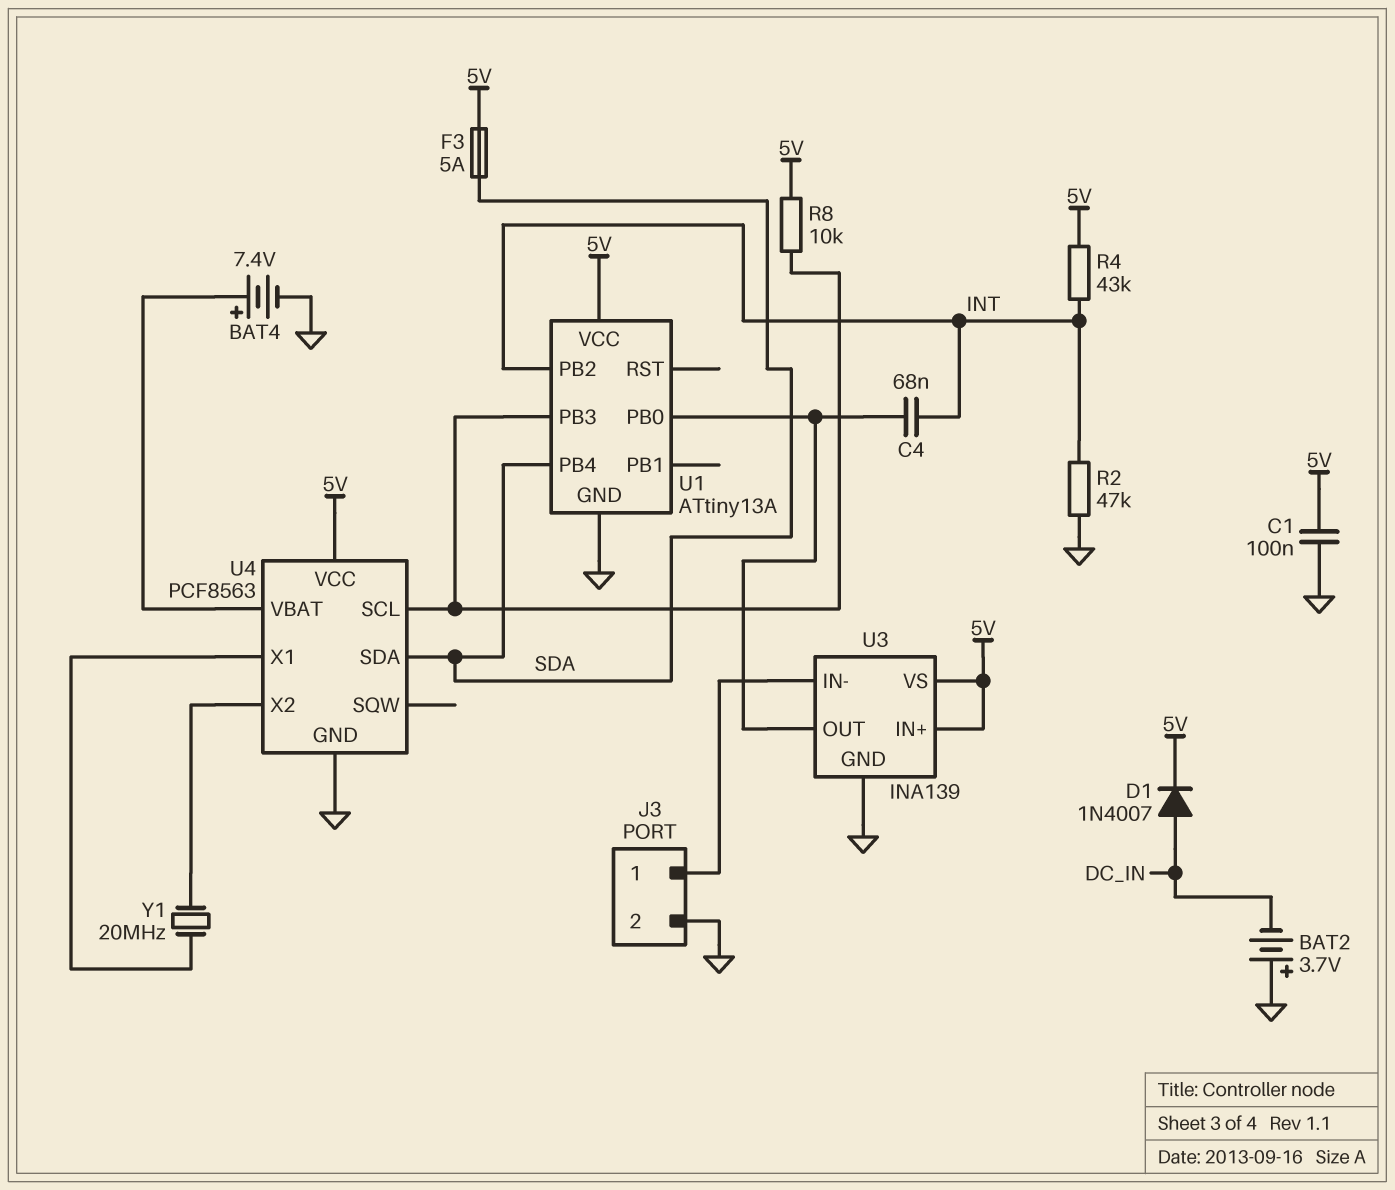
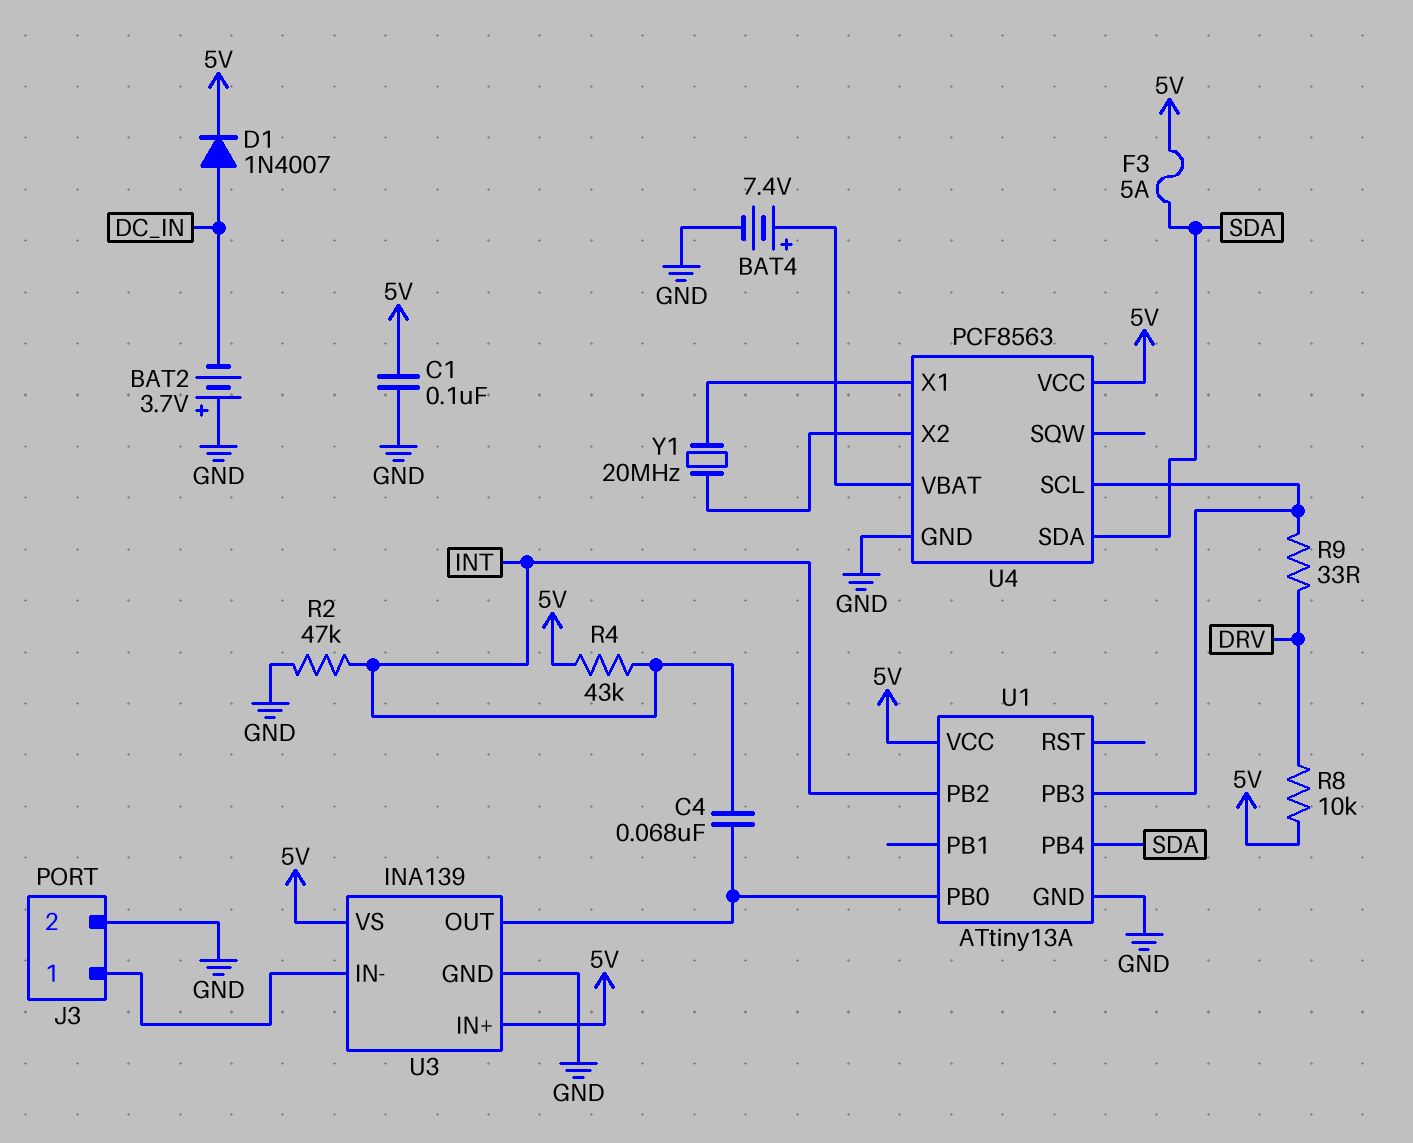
R8: 10k (5V, U1/PB3) -> 10k (5V, DRV)
R9: none -> 33 (DRV, U1/PB3)

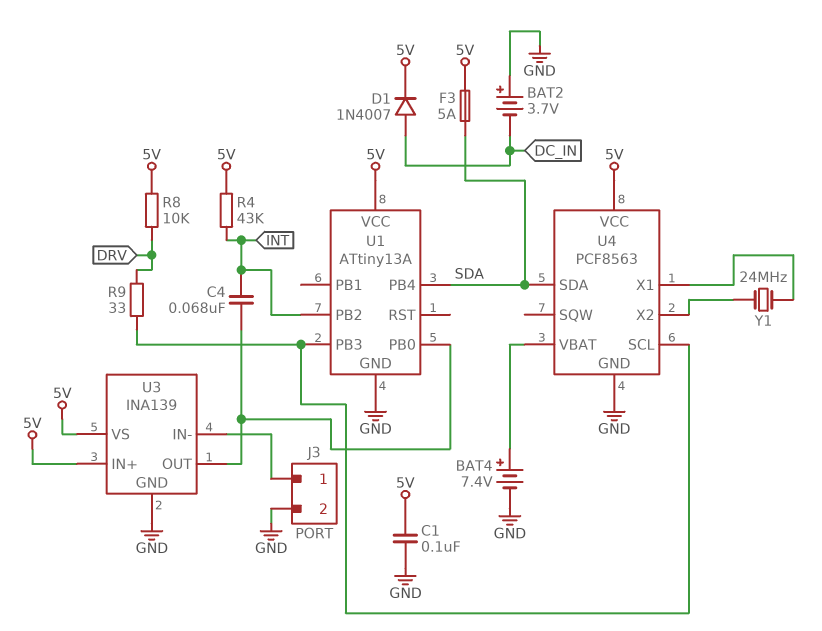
R2: 47k (GND, INT) -> none
Y1: 20MHz (U4/X1, U4/X2) -> 24MHz (U4/X1, U4/X2)

